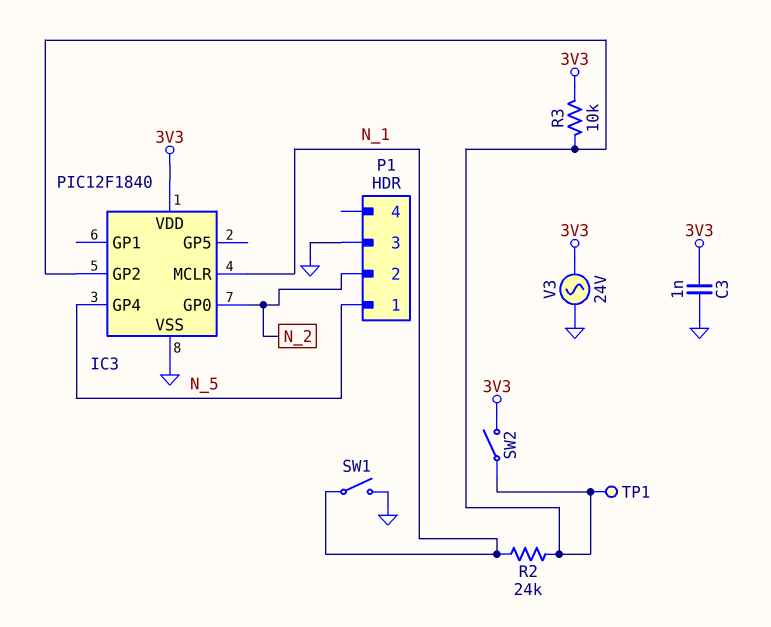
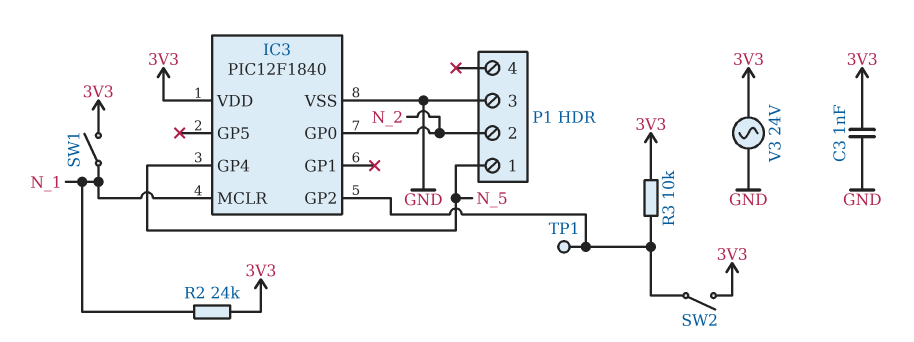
R2: 24k (IC3/GP2, N_1) -> 24k (3V3, N_1)
SW1: switch (GND, N_1) -> switch (3V3, N_1)

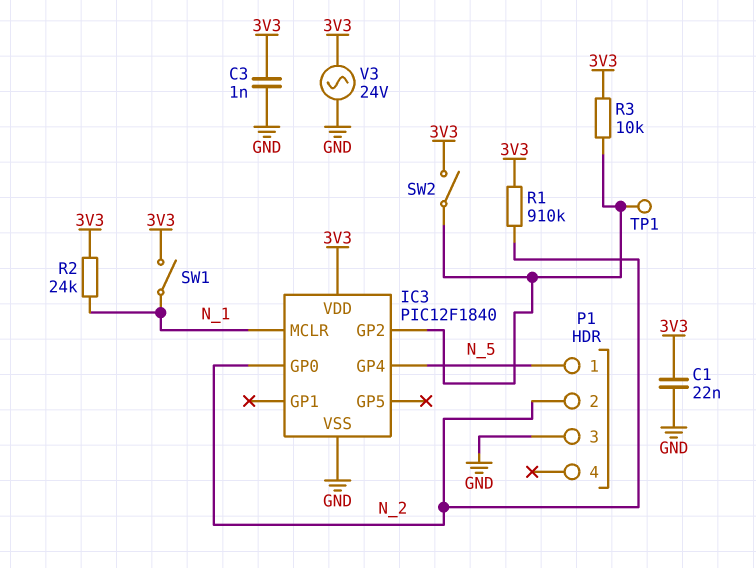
C1: none -> 22nF (3V3, GND)
R1: none -> 910k (3V3, N_2)

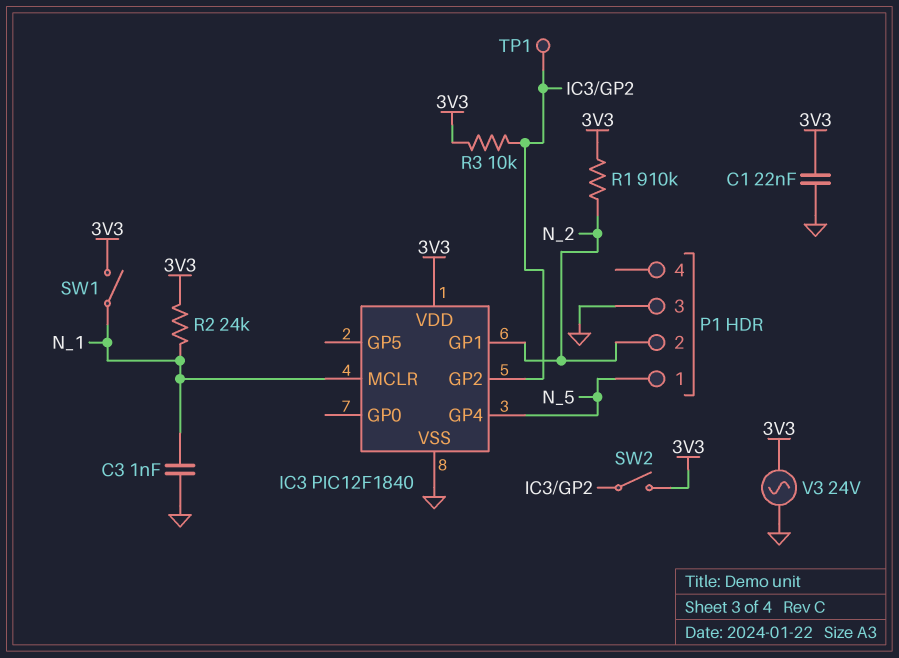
C3: 1nF (3V3, GND) -> 1nF (GND, N_1)
IC3 pin GP0: N_2 -> none
IC3 pin GP1: none -> N_2

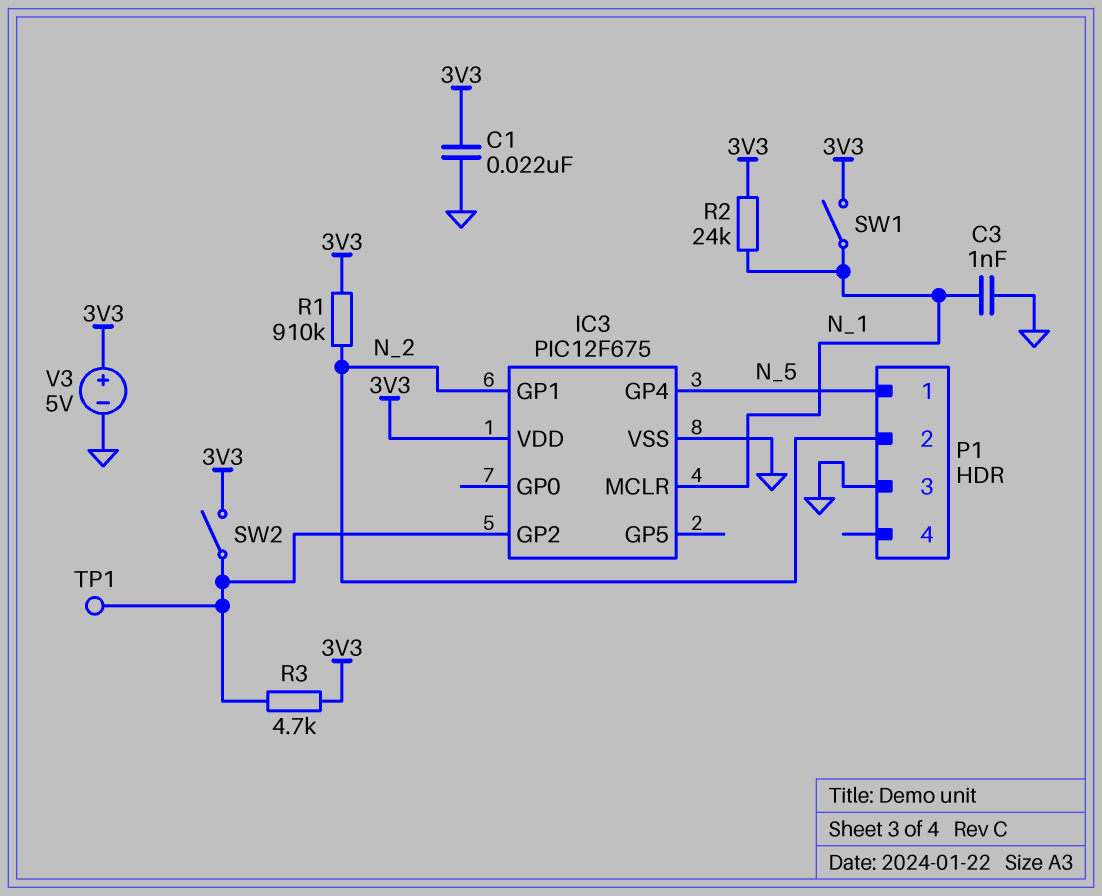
IC3: PIC12F1840 -> PIC12F675
R3: 10k (3V3, IC3/GP2) -> 4.7k (3V3, IC3/GP2)
V3: AC 24V (3V3, GND) -> 5V (plus 3V3, minus GND)

